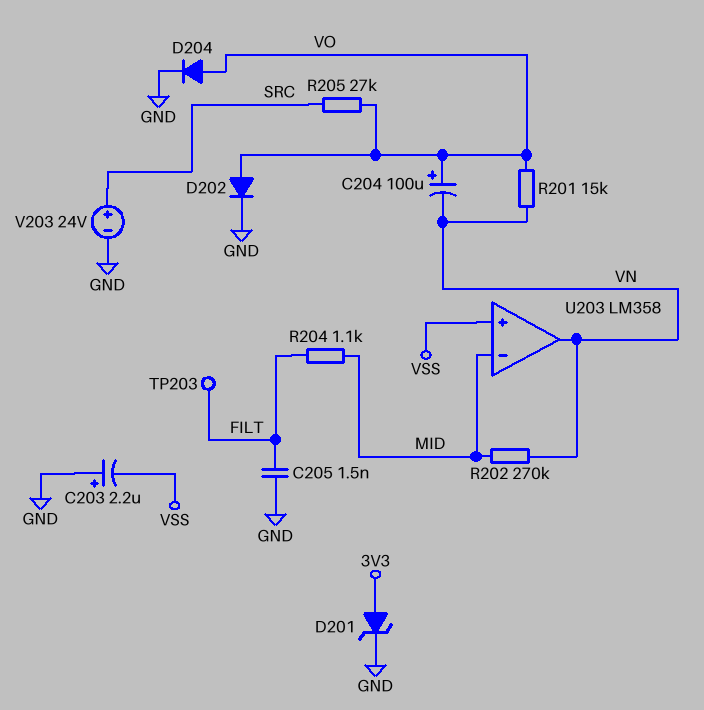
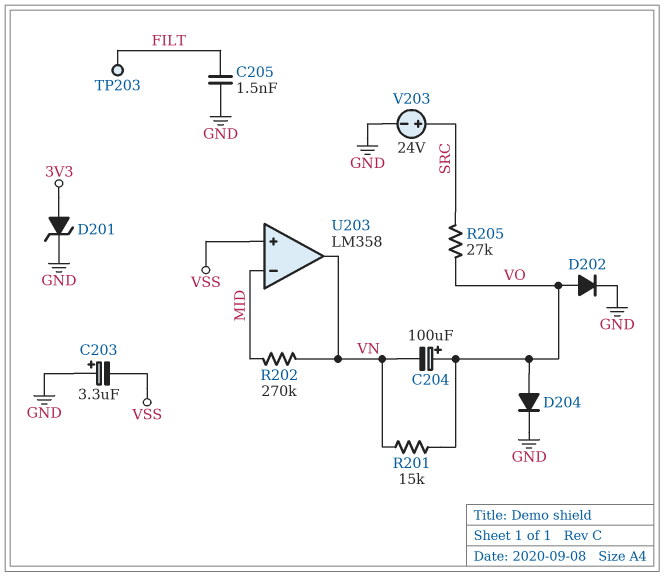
C203: 2.2uF (plus GND, minus VSS) -> 3.3uF (plus GND, minus VSS)
R204: 1.1k (FILT, MID) -> none

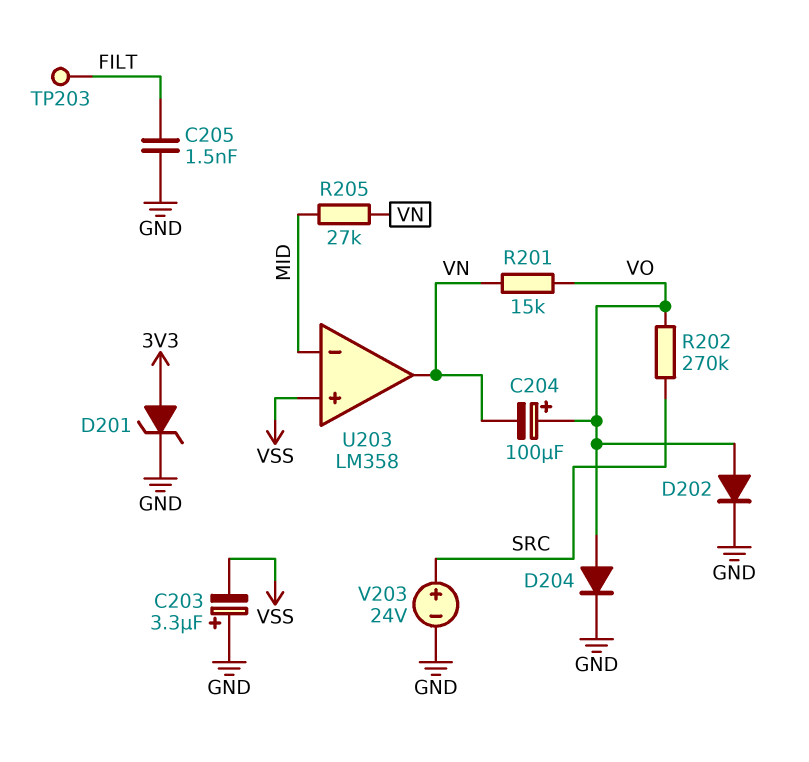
R202: 270k (MID, VN) -> 270k (SRC, VO)
R205: 27k (SRC, VO) -> 27k (MID, VN)

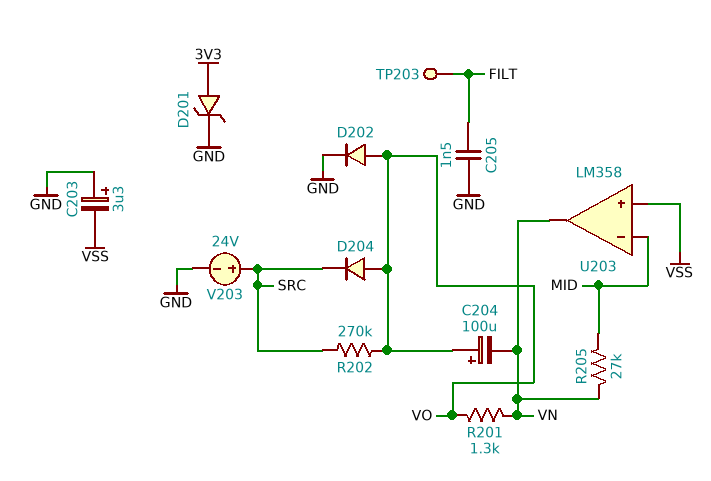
D204: diode (A VO, K GND) -> diode (A VO, K SRC)
R201: 15k (VN, VO) -> 1.3k (VN, VO)

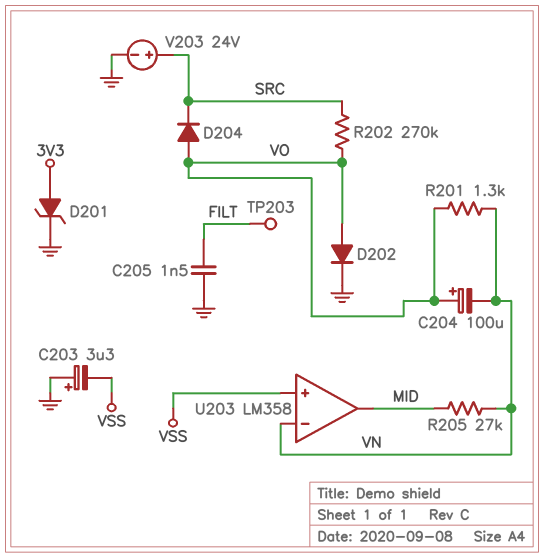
U203 pin in-: MID -> VN
U203 pin out: VN -> MID

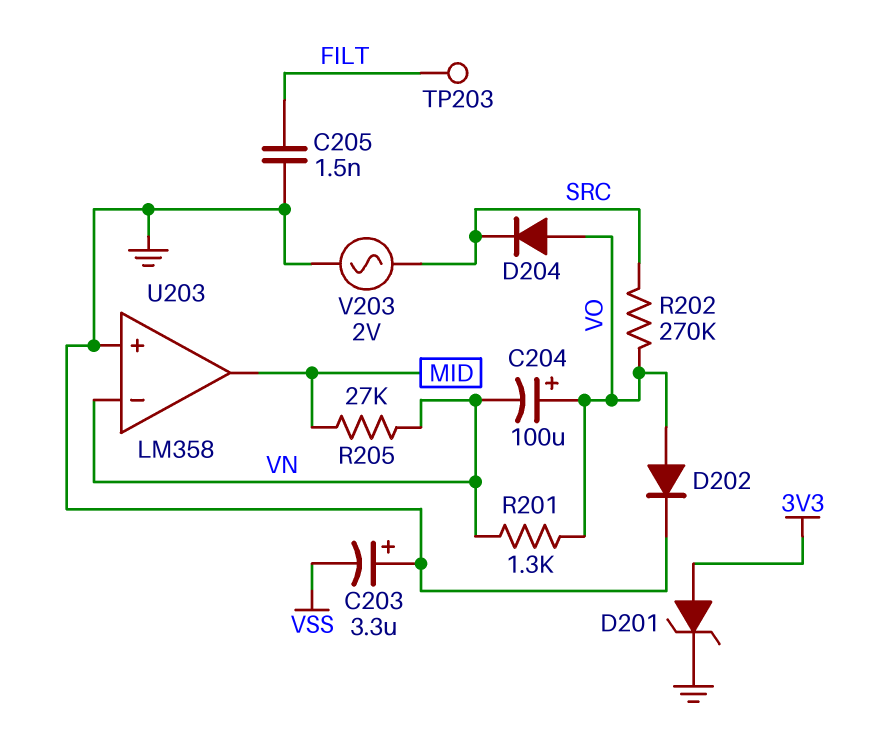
U203 pin in+: VSS -> GND
V203: 24V (plus SRC, minus GND) -> AC 2V (GND, SRC)

